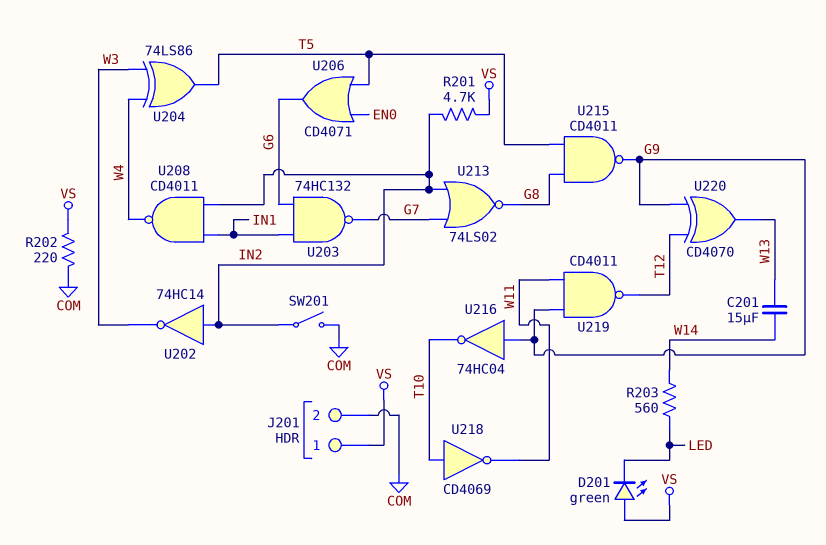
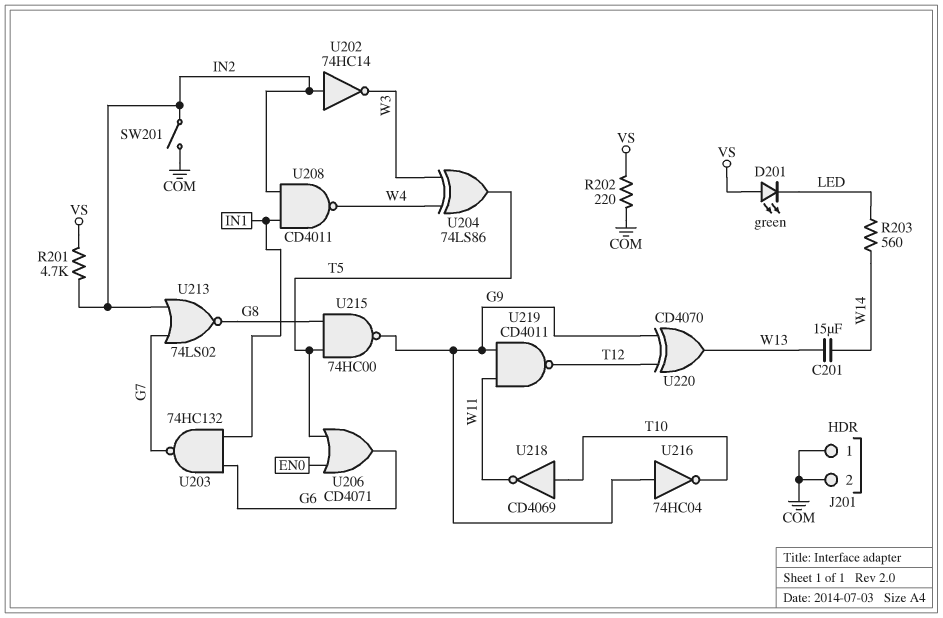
J201 pin 1: VS -> COM
U215: NAND CD4011 (in G8, in T5, out G9) -> NAND 74HC00 (in G8, in T5, out G9)

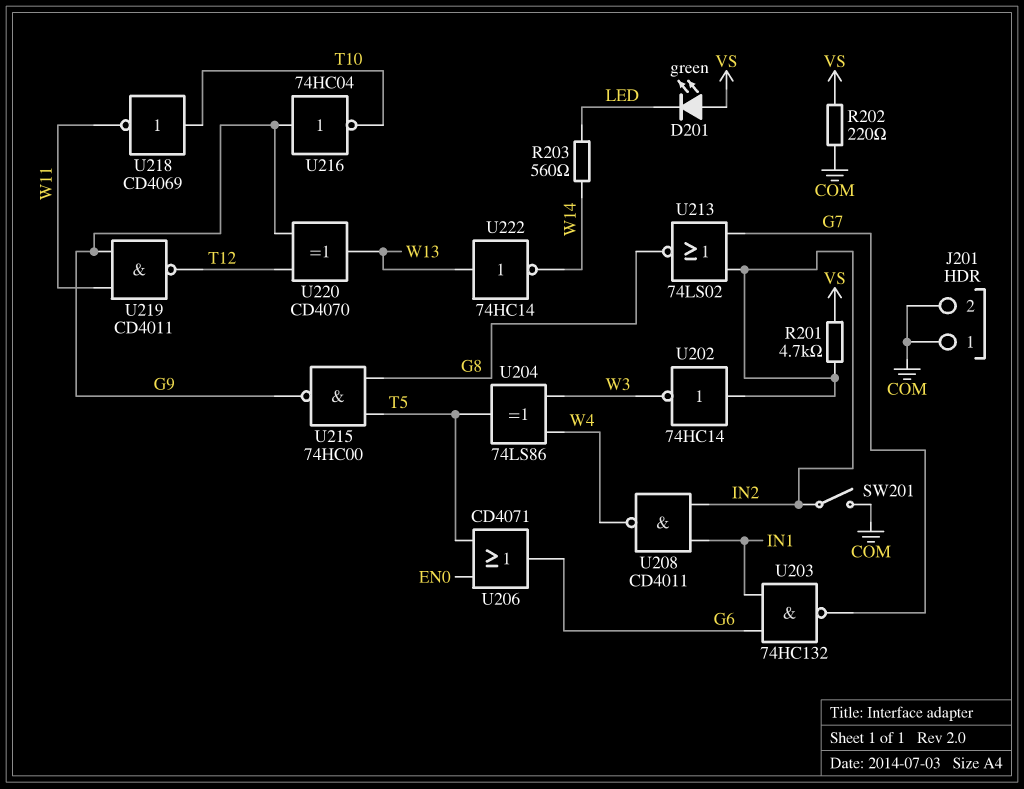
C201: 15uF (W13, W14) -> none
U222: none -> NOT 74HC14 (in W13, out W14)

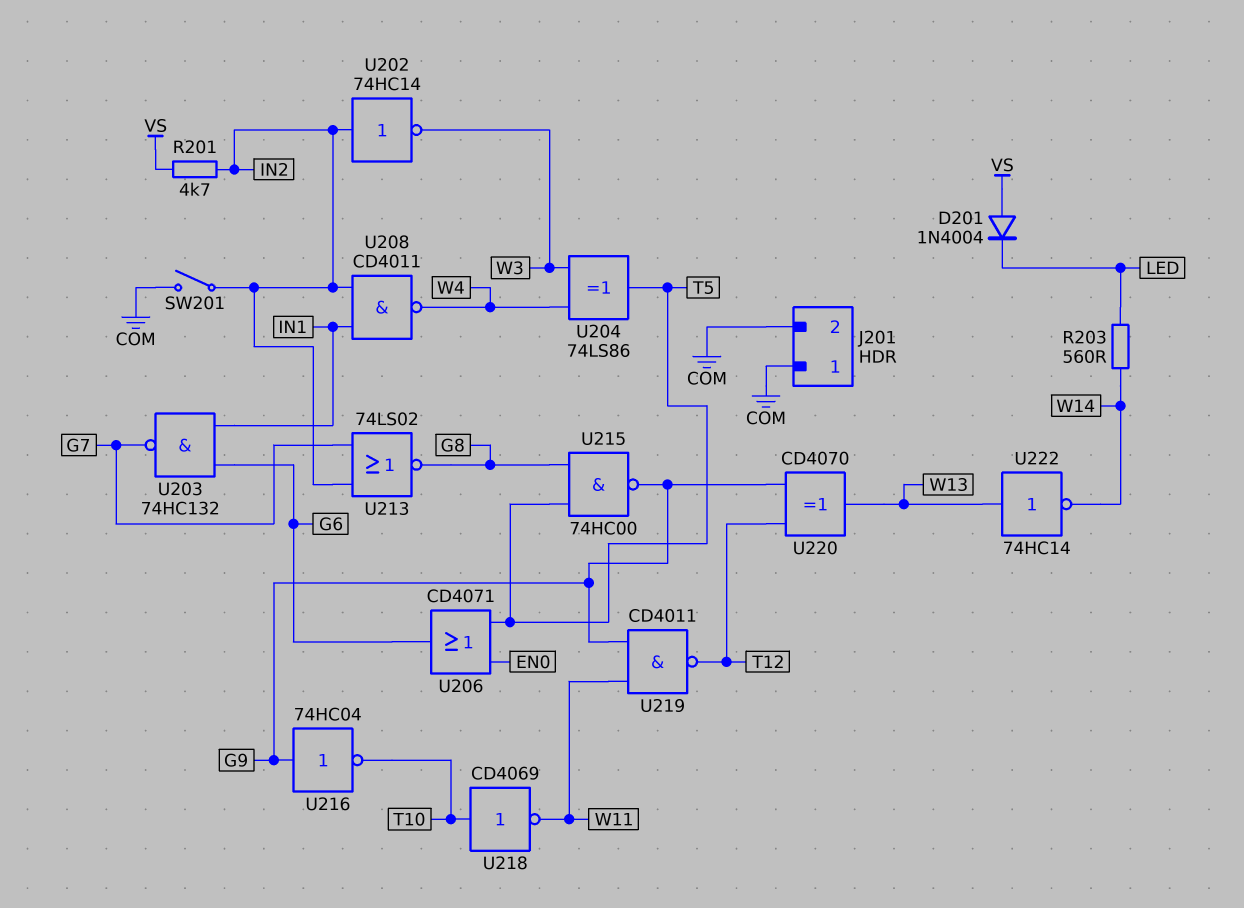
D201: LED green (A VS, K LED) -> diode 1N4004 (A VS, K LED)
R202: 220 (COM, VS) -> none

